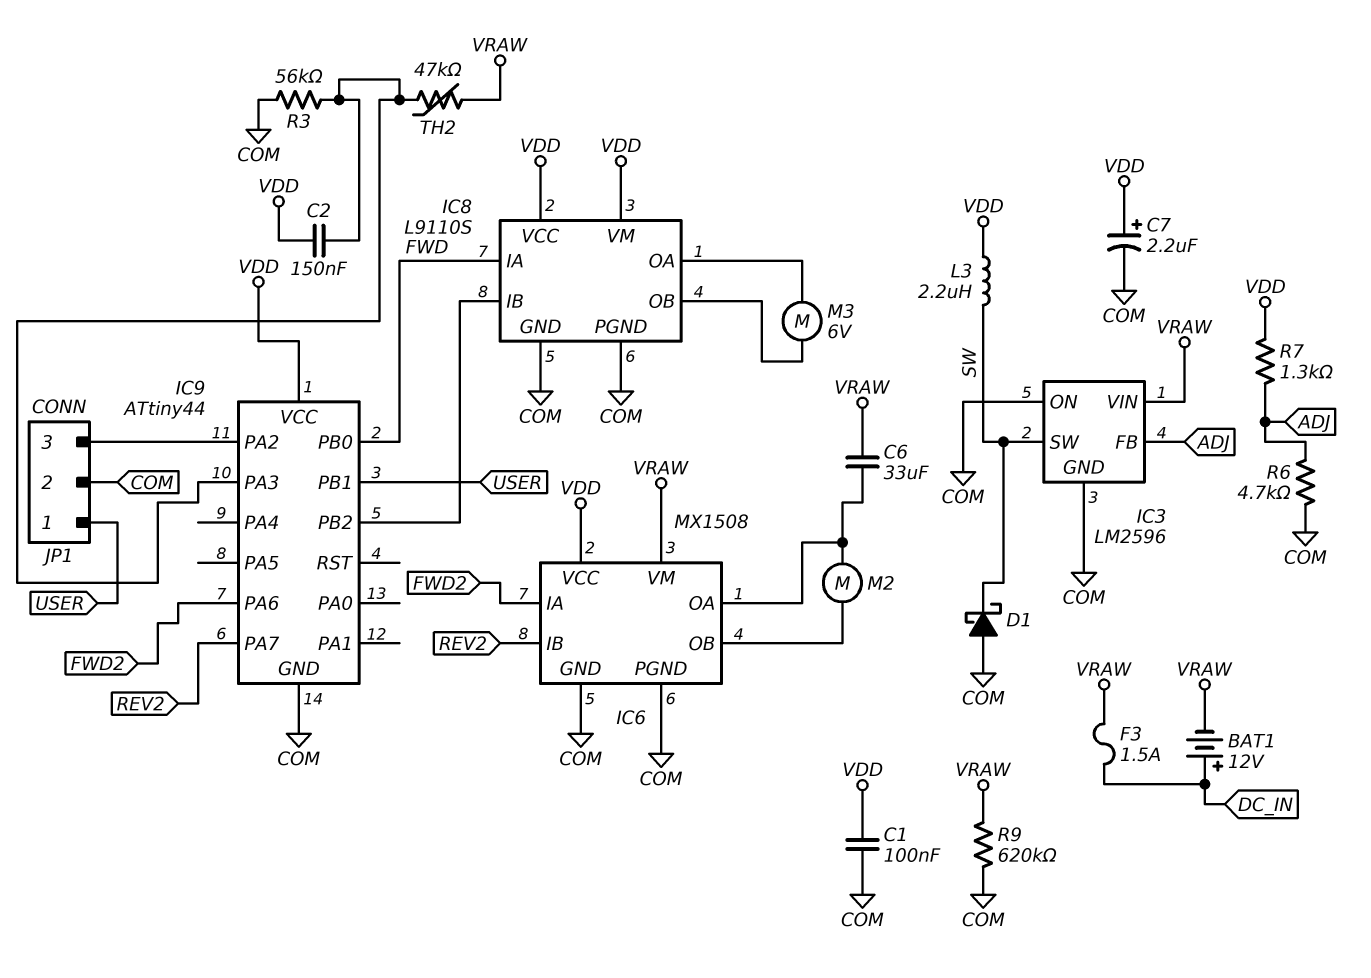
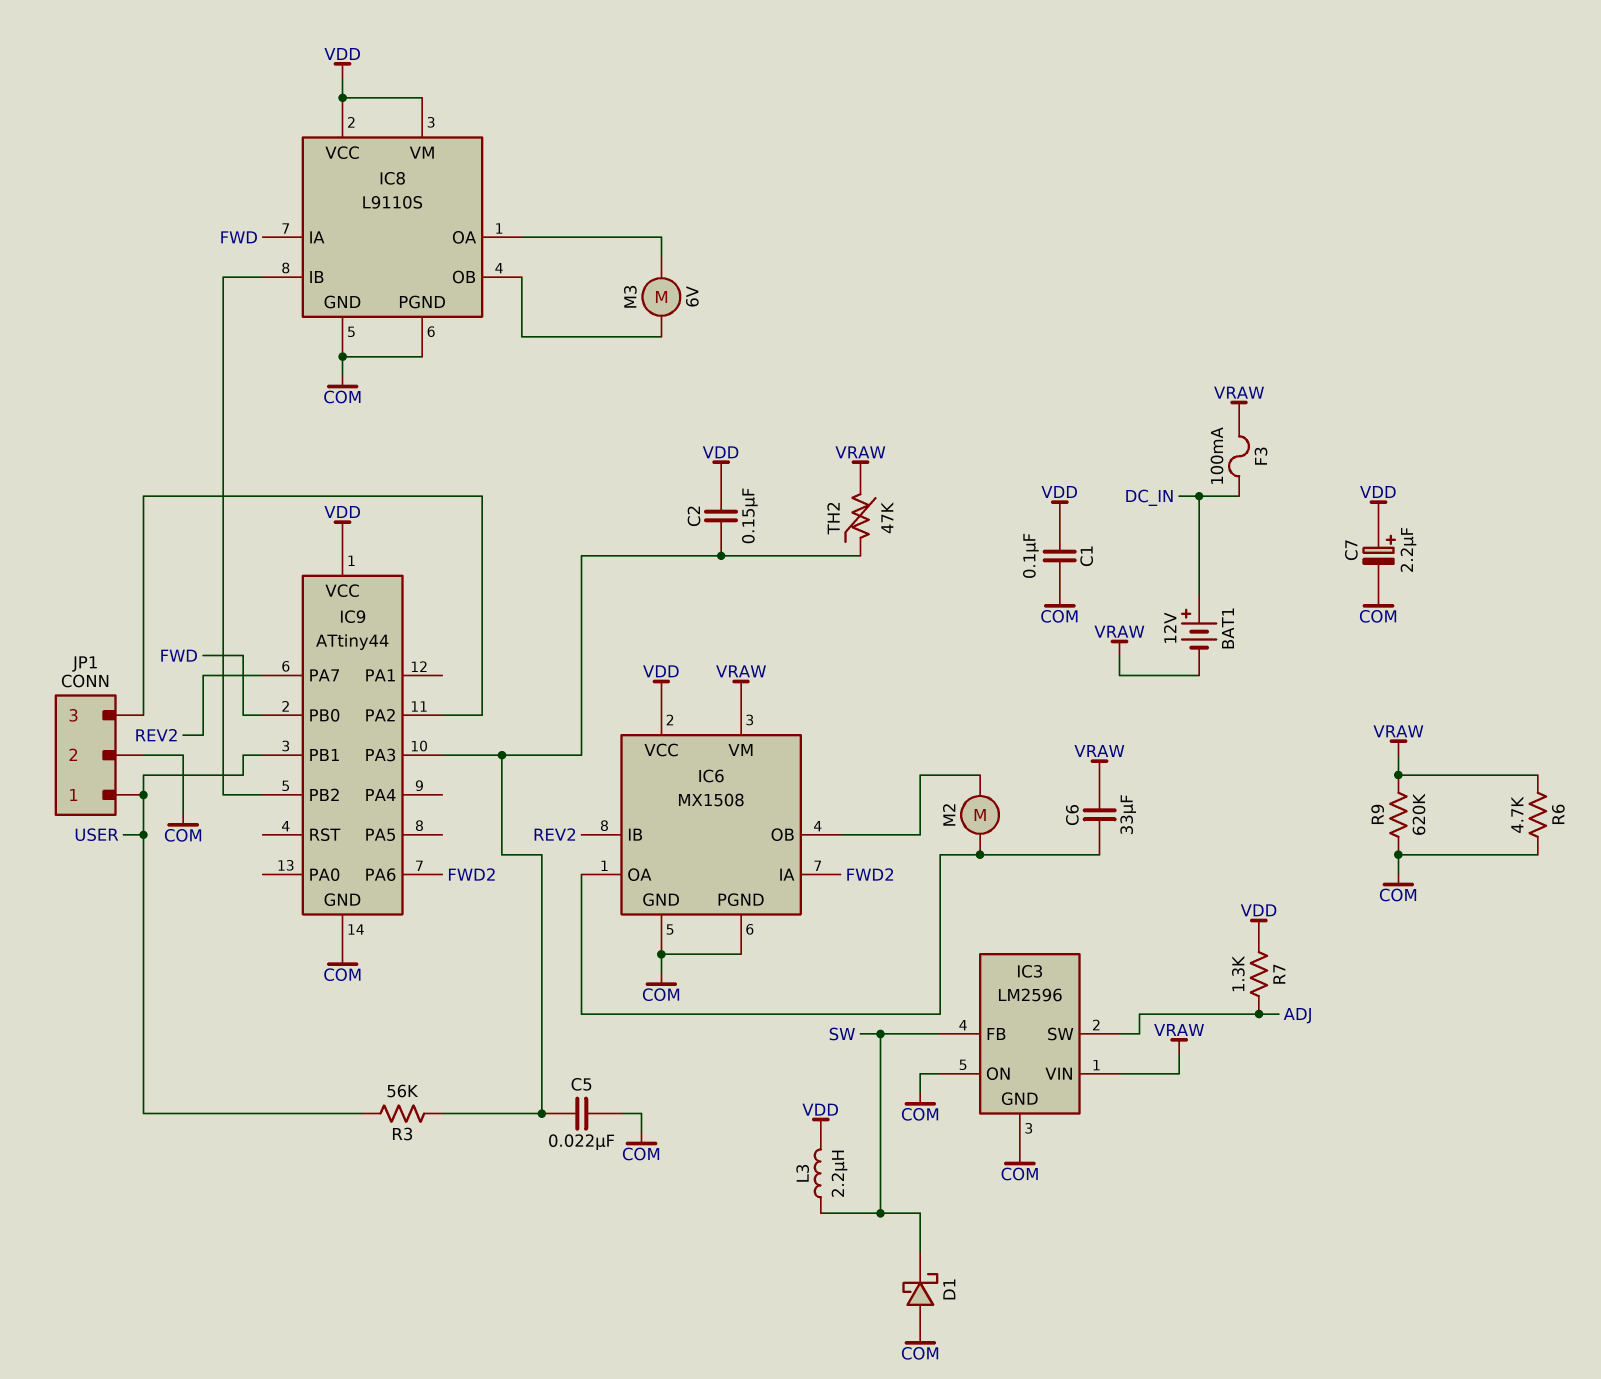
C5: none -> 22nF (COM, IC9/PA3)
F3: 1.5A (DC_IN, VRAW) -> 100mA (DC_IN, VRAW)
IC3 pin FB: ADJ -> SW
IC3 pin SW: SW -> ADJ
R3: 56k (COM, IC9/PA3) -> 56k (IC9/PA3, USER)
R6: 4.7k (ADJ, COM) -> 4.7k (COM, VRAW)

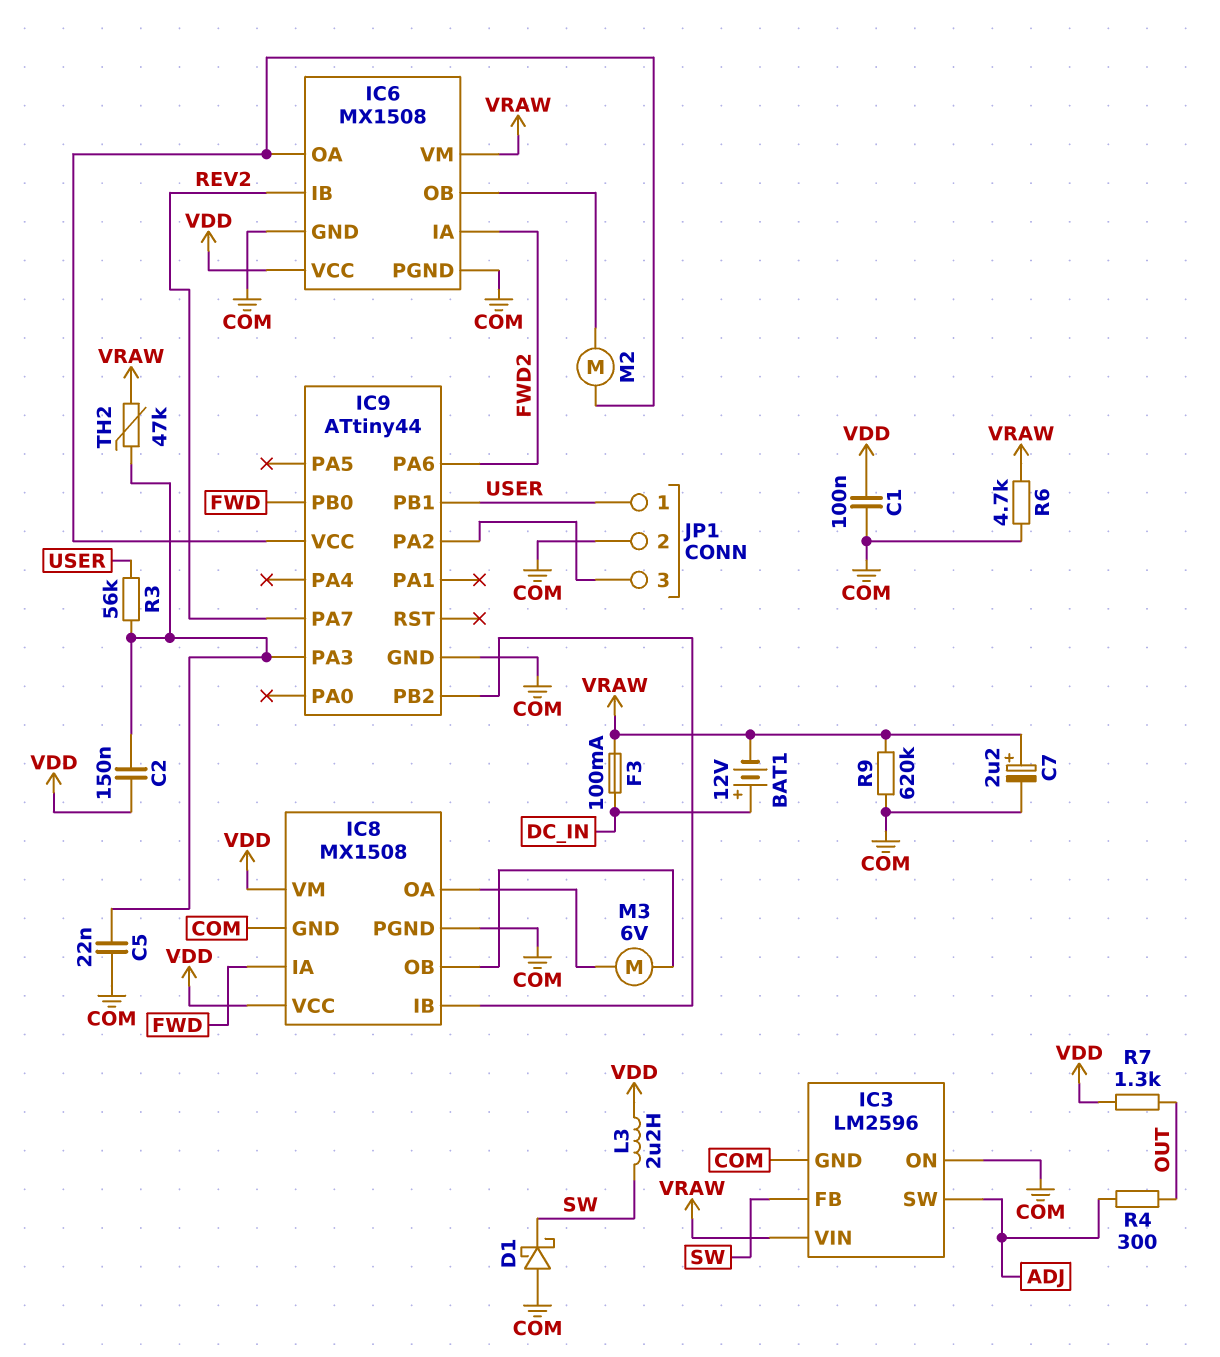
C6: 33uF (IC6/OA, VRAW) -> none
C7: 2.2uF (plus VDD, minus COM) -> 2.2uF (plus VRAW, minus COM)
IC8: L9110S -> MX1508
IC9 pin VCC: VDD -> IC6/OA
R4: none -> 300 (ADJ, OUT)
R7: 1.3k (ADJ, VDD) -> 1.3k (OUT, VDD)

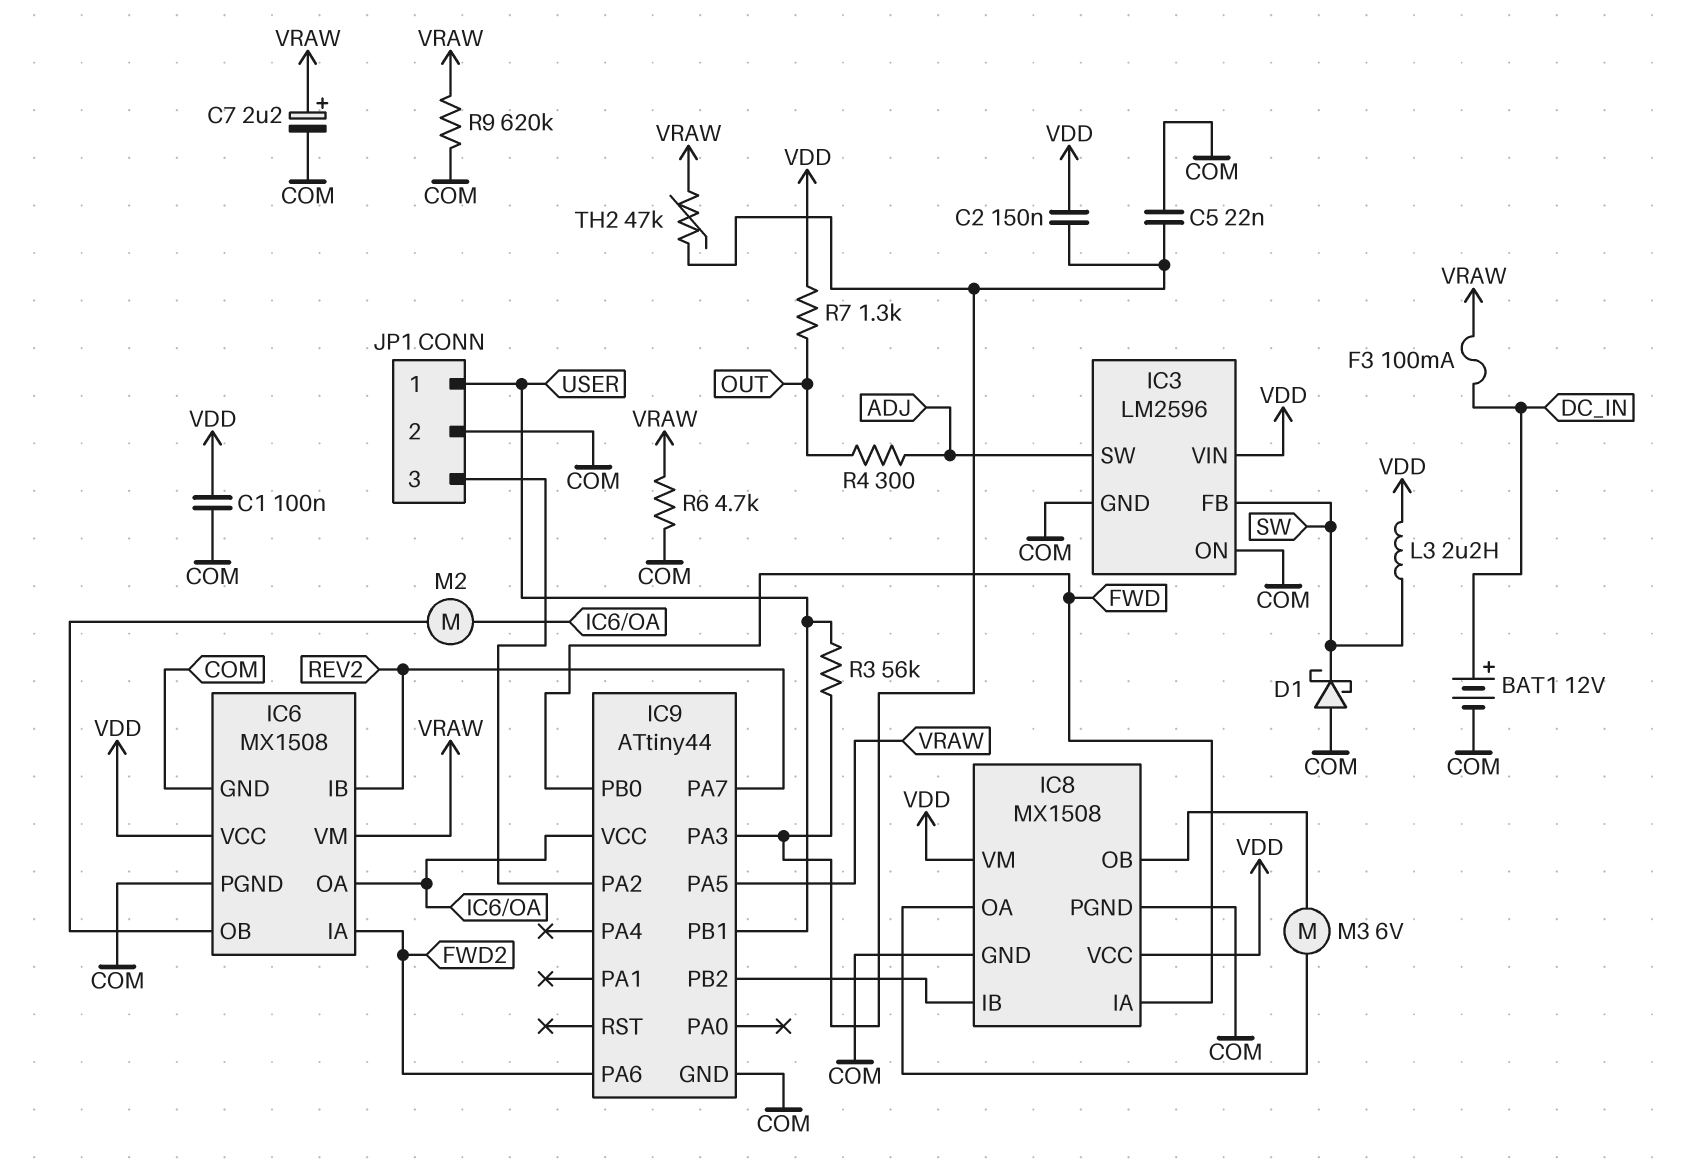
BAT1: 12V (plus DC_IN, minus VRAW) -> 12V (plus DC_IN, minus COM)
IC3 pin VIN: VRAW -> VDD
IC9 pin PA5: none -> VRAW

